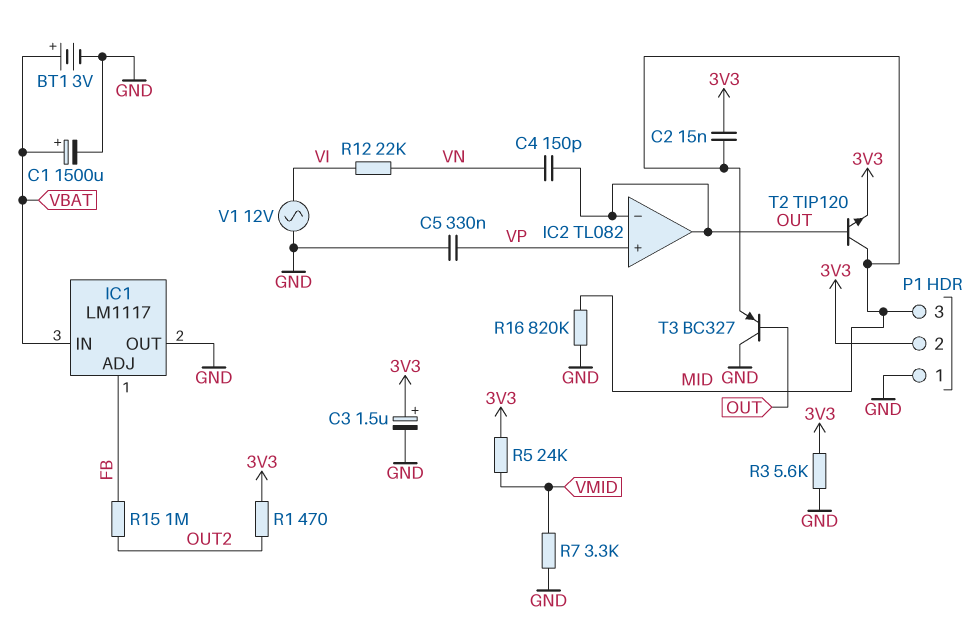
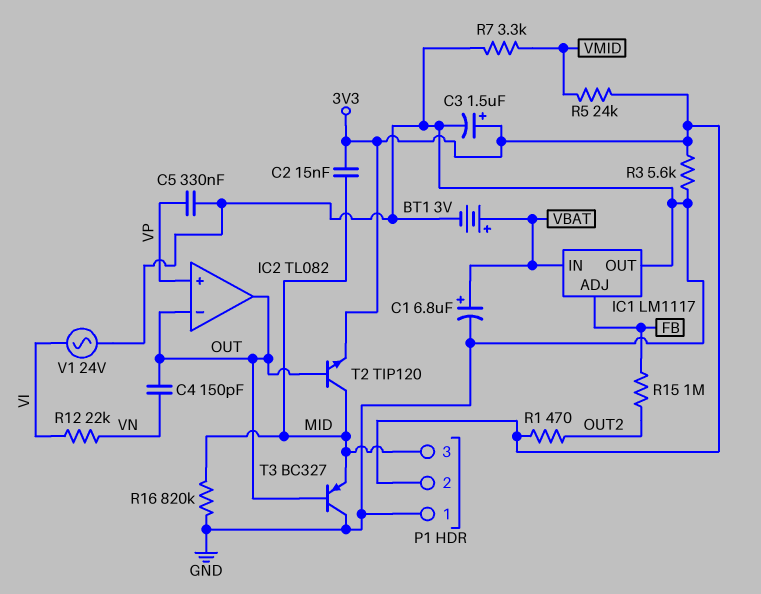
C1: 1500uF (plus VBAT, minus GND) -> 6.8uF (plus VBAT, minus GND)
V1: AC 12V (GND, VI) -> AC 24V (GND, VI)

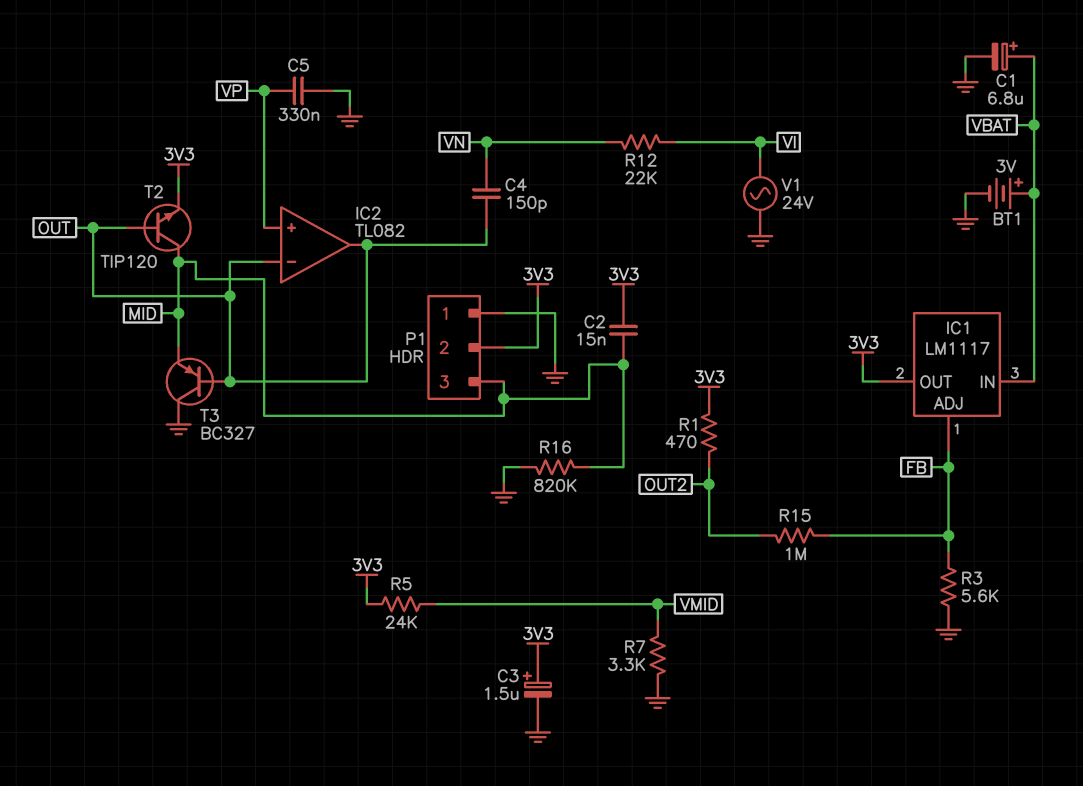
IC1 pin OUT: GND -> 3V3
R3: 5.6k (3V3, GND) -> 5.6k (FB, GND)

